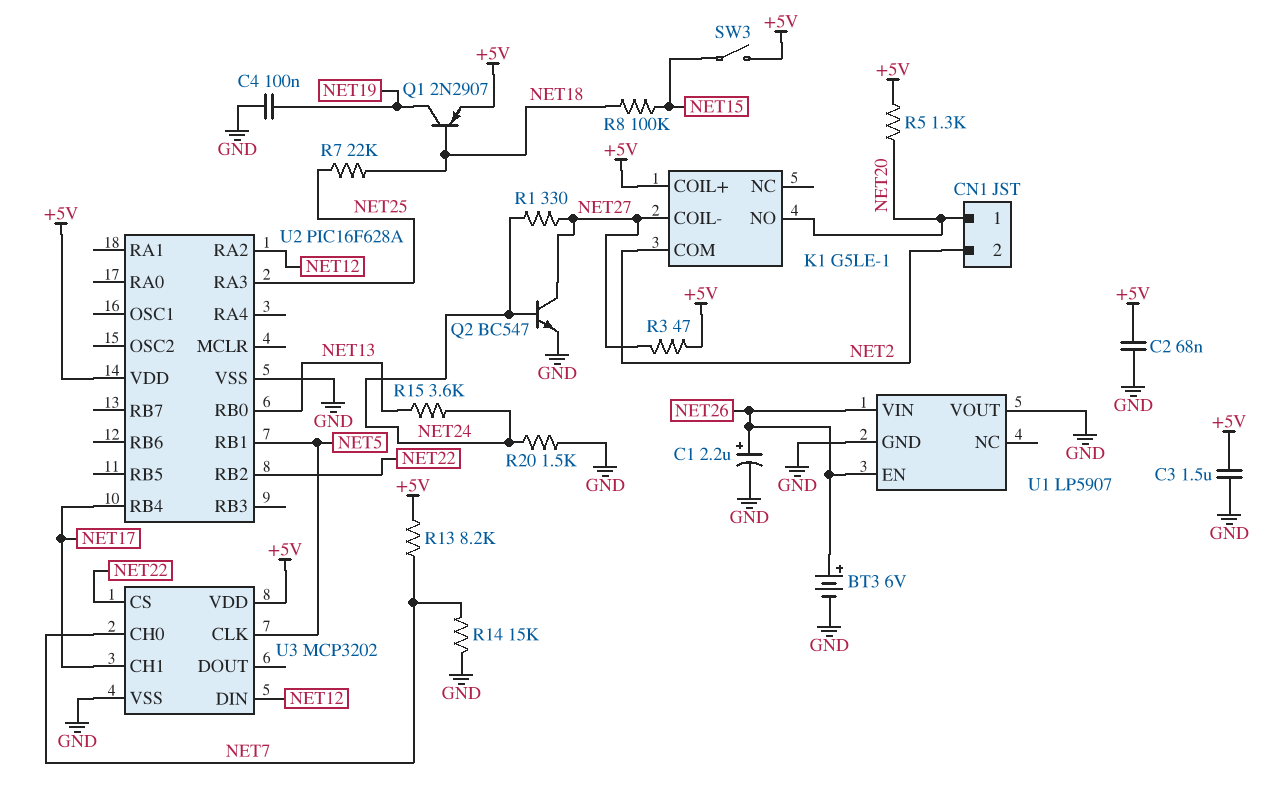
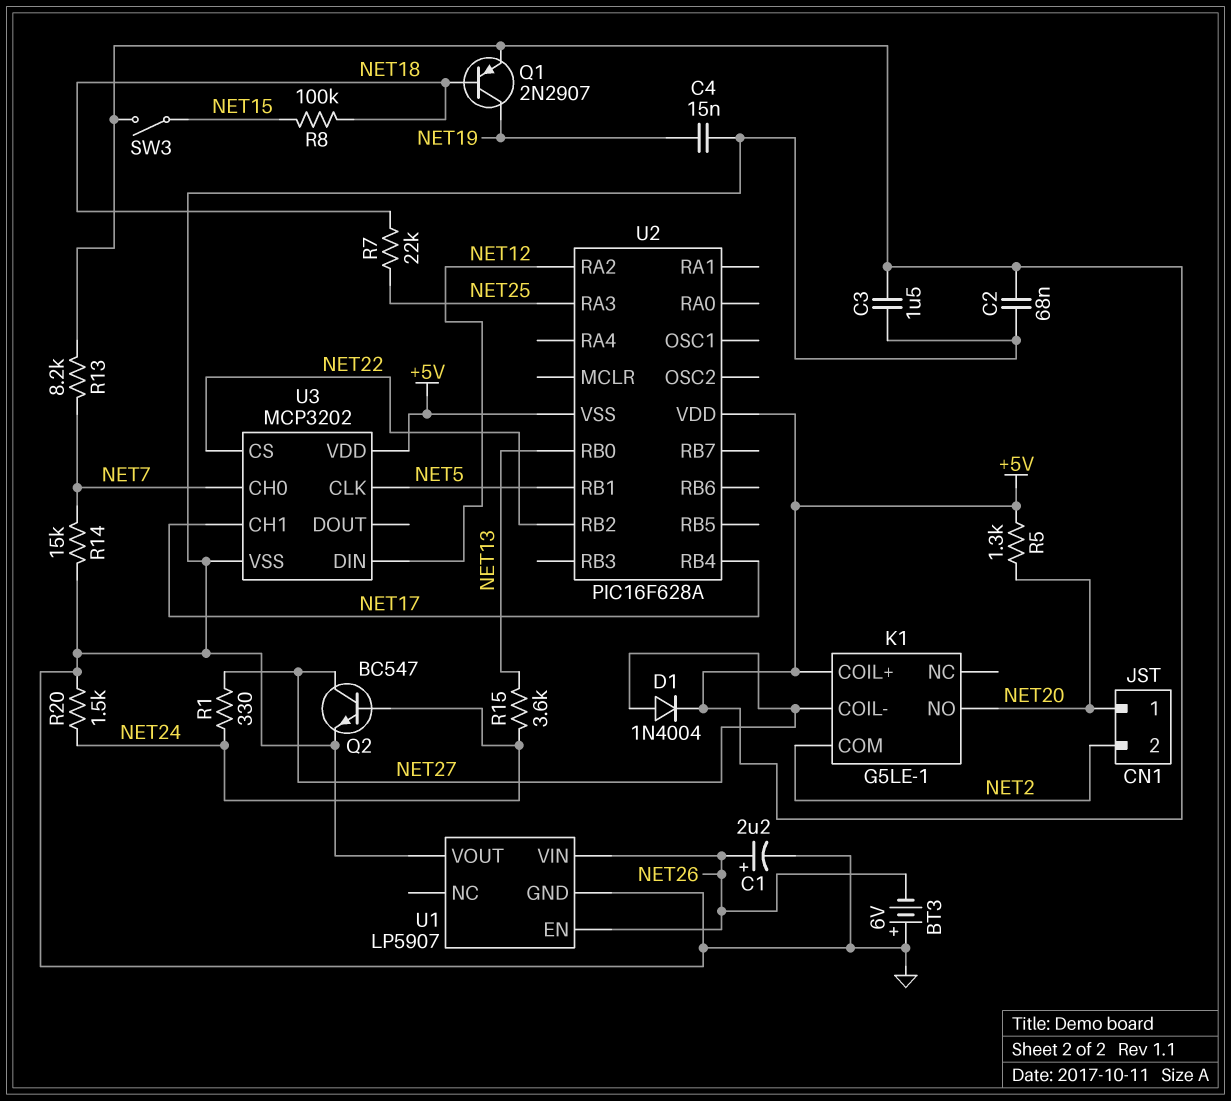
BT3: 6V (plus NET26, minus GND) -> 6V (plus GND, minus NET26)
C4: 100nF (GND, NET19) -> 15nF (GND, NET19)
D1: none -> diode 1N4004 (A NET27, K +5V)
R3: 47 (+5V, NET27) -> none
U2 pin VSS: GND -> +5V

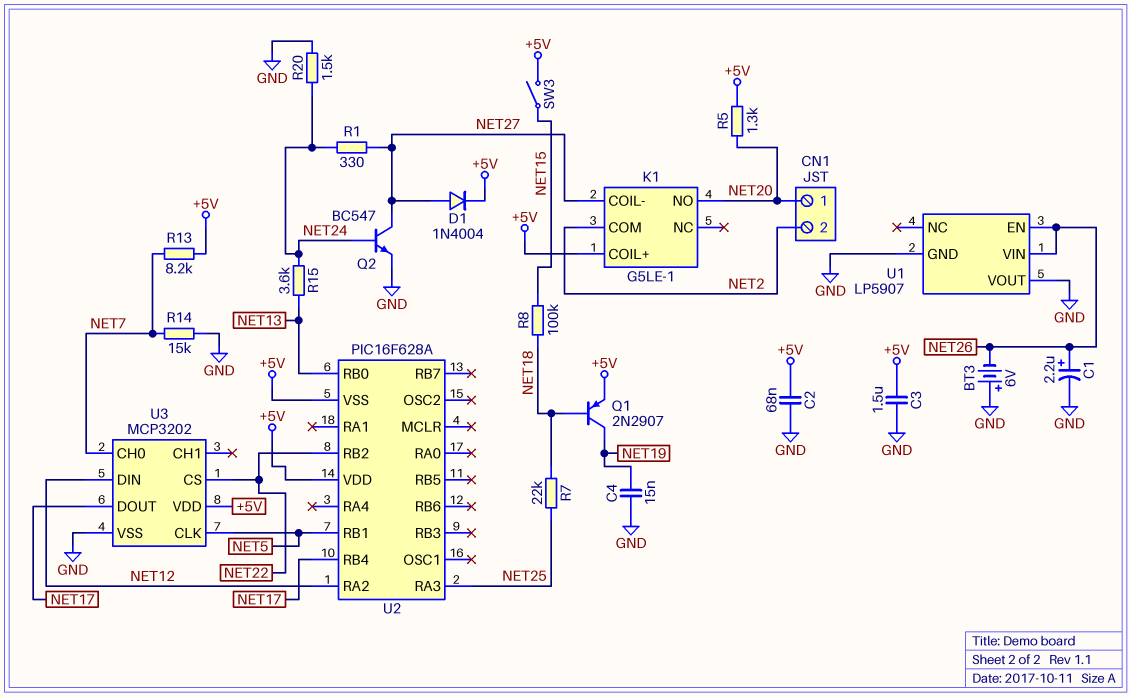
U3 pin CH1: NET17 -> none
U3 pin DOUT: none -> NET17

